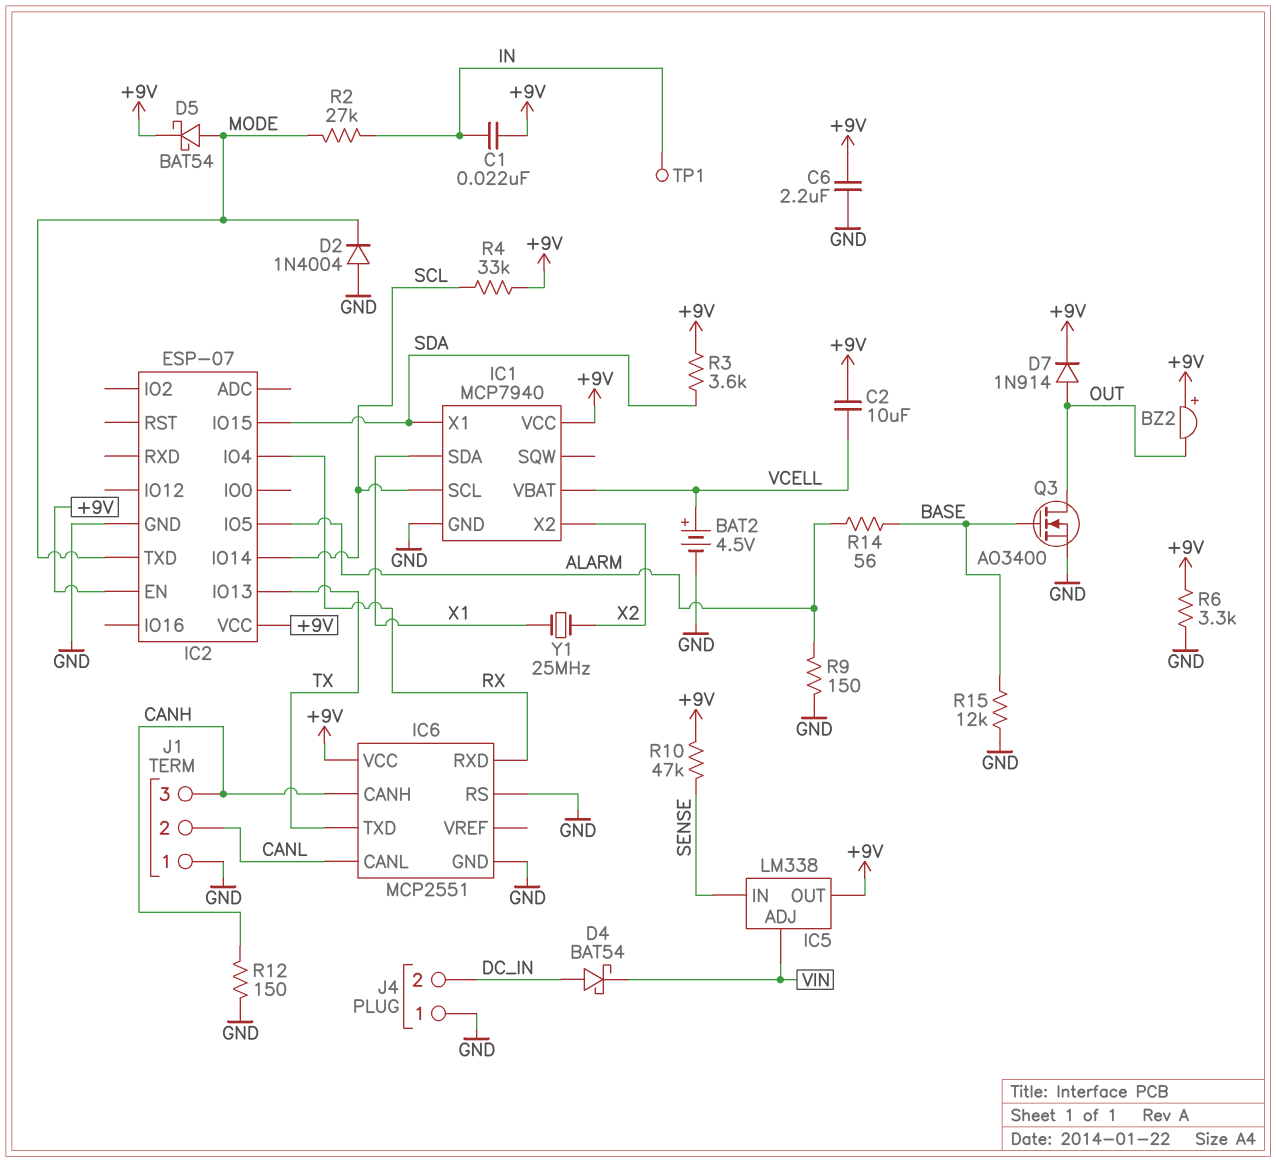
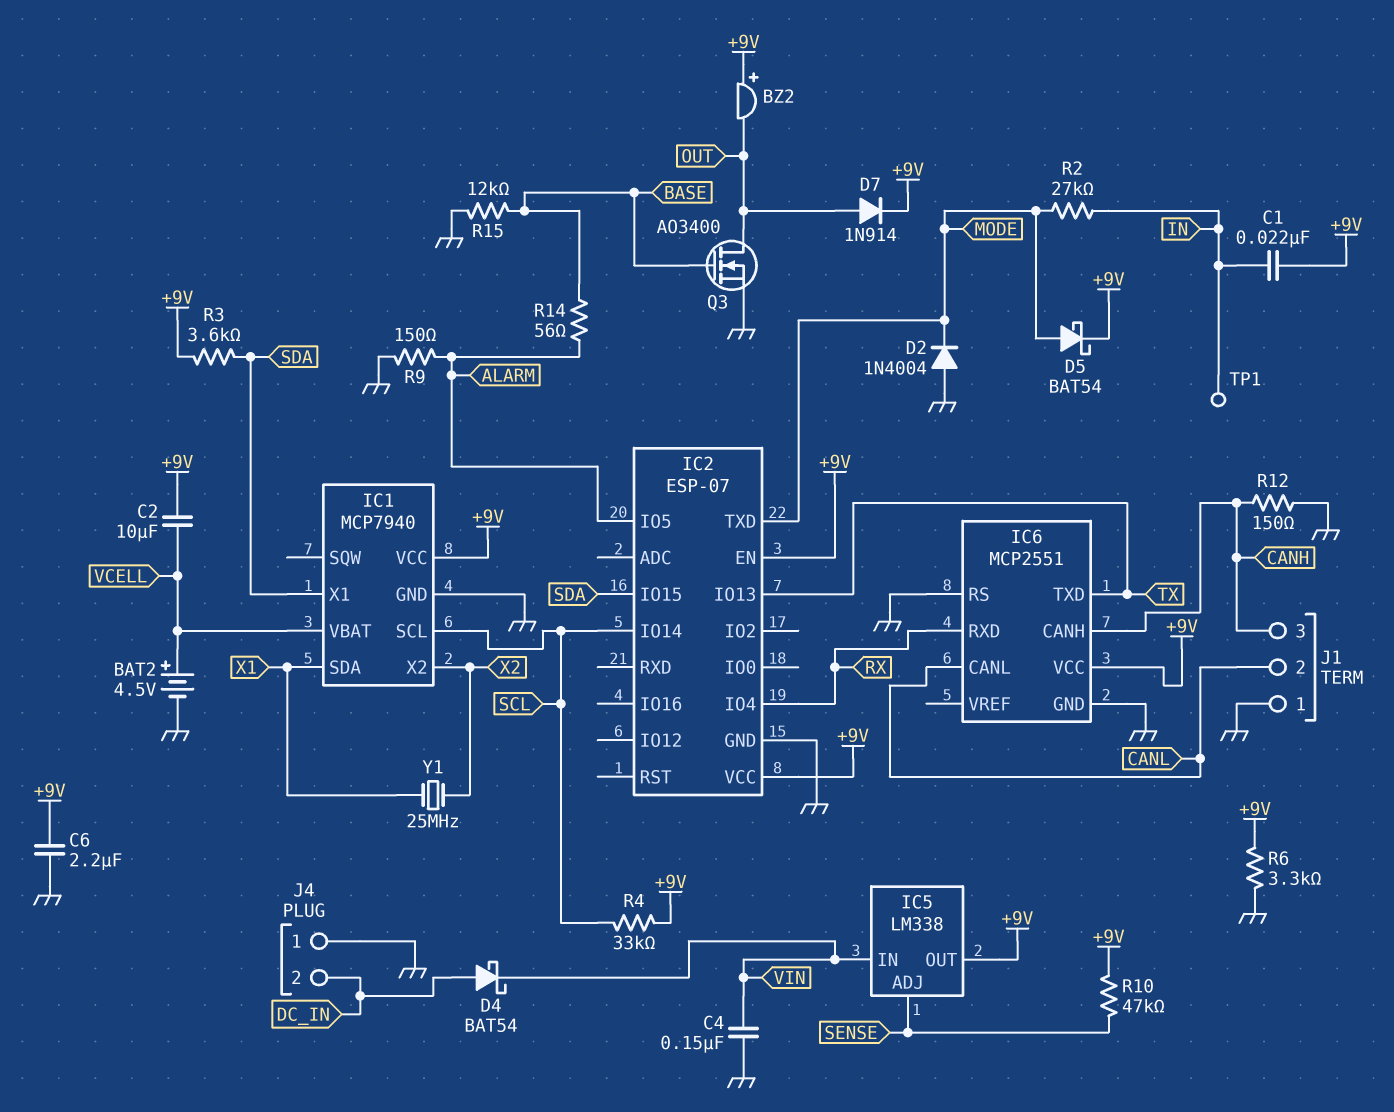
C4: none -> 150nF (GND, VIN)
IC5 pin ADJ: VIN -> SENSE
IC5 pin IN: SENSE -> VIN

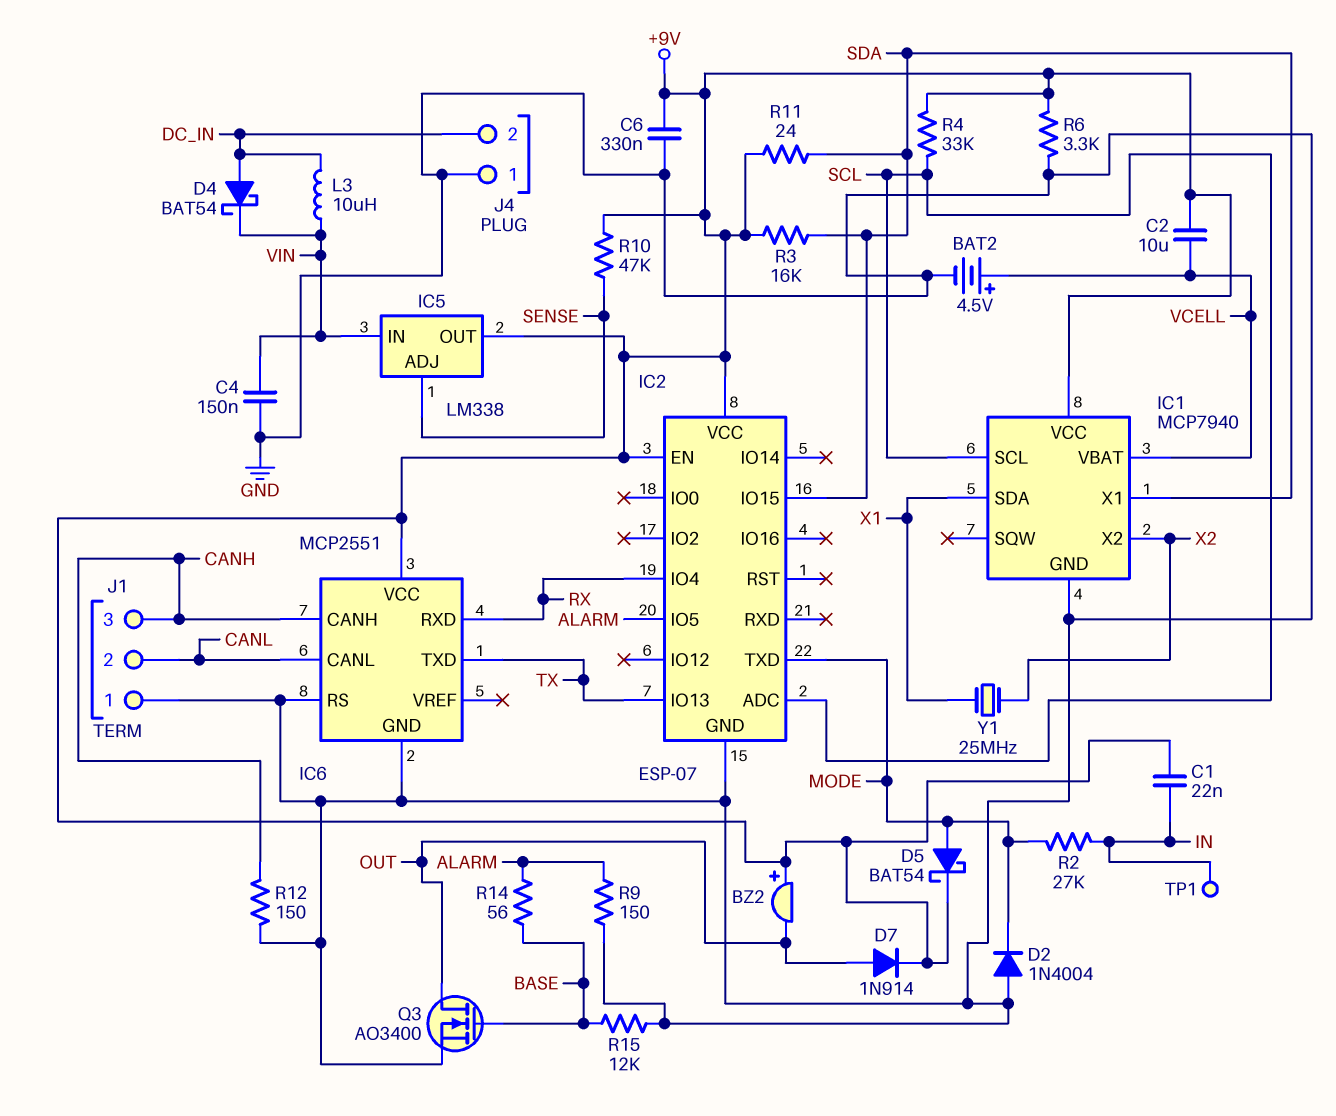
C6: 2.2uF (+9V, GND) -> 330nF (+9V, GND)
IC2 pin ADC: none -> SCL
IC2 pin IO14: SCL -> none
L3: none -> 10uH (DC_IN, VIN)
R3: 3.6k (+9V, SDA) -> 16k (+9V, SDA)
R11: none -> 24 (+9V, SDA)

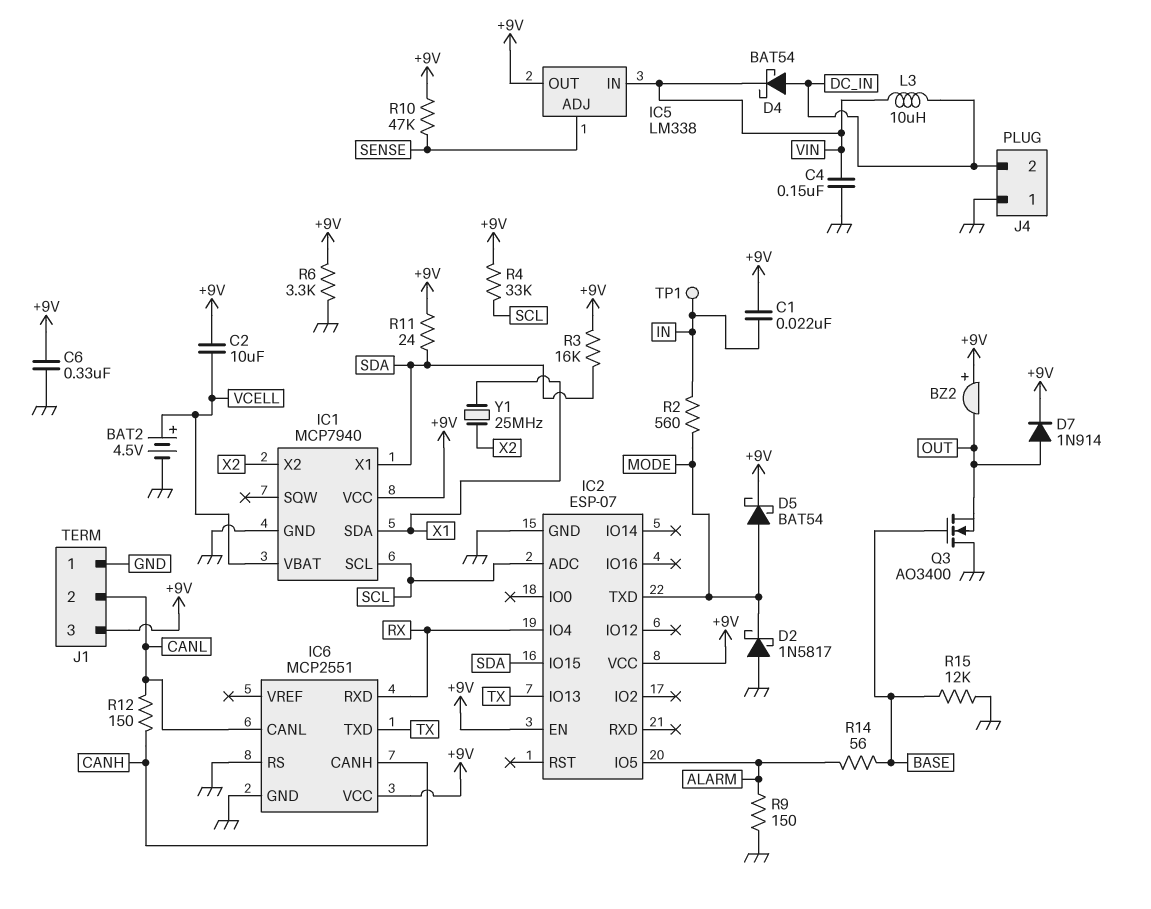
D2: diode 1N4004 (A GND, K MODE) -> schottky 1N5817 (A GND, K MODE)
J1 pin 3: CANH -> +9V
Q3: NMOS AO3400 (G BASE, D OUT, S GND) -> NMOS AO3400 (G BASE, D GND, S OUT)
R2: 27k (IN, MODE) -> 560 (IN, MODE)
R12: 150 (CANH, GND) -> 150 (CANH, CANL)

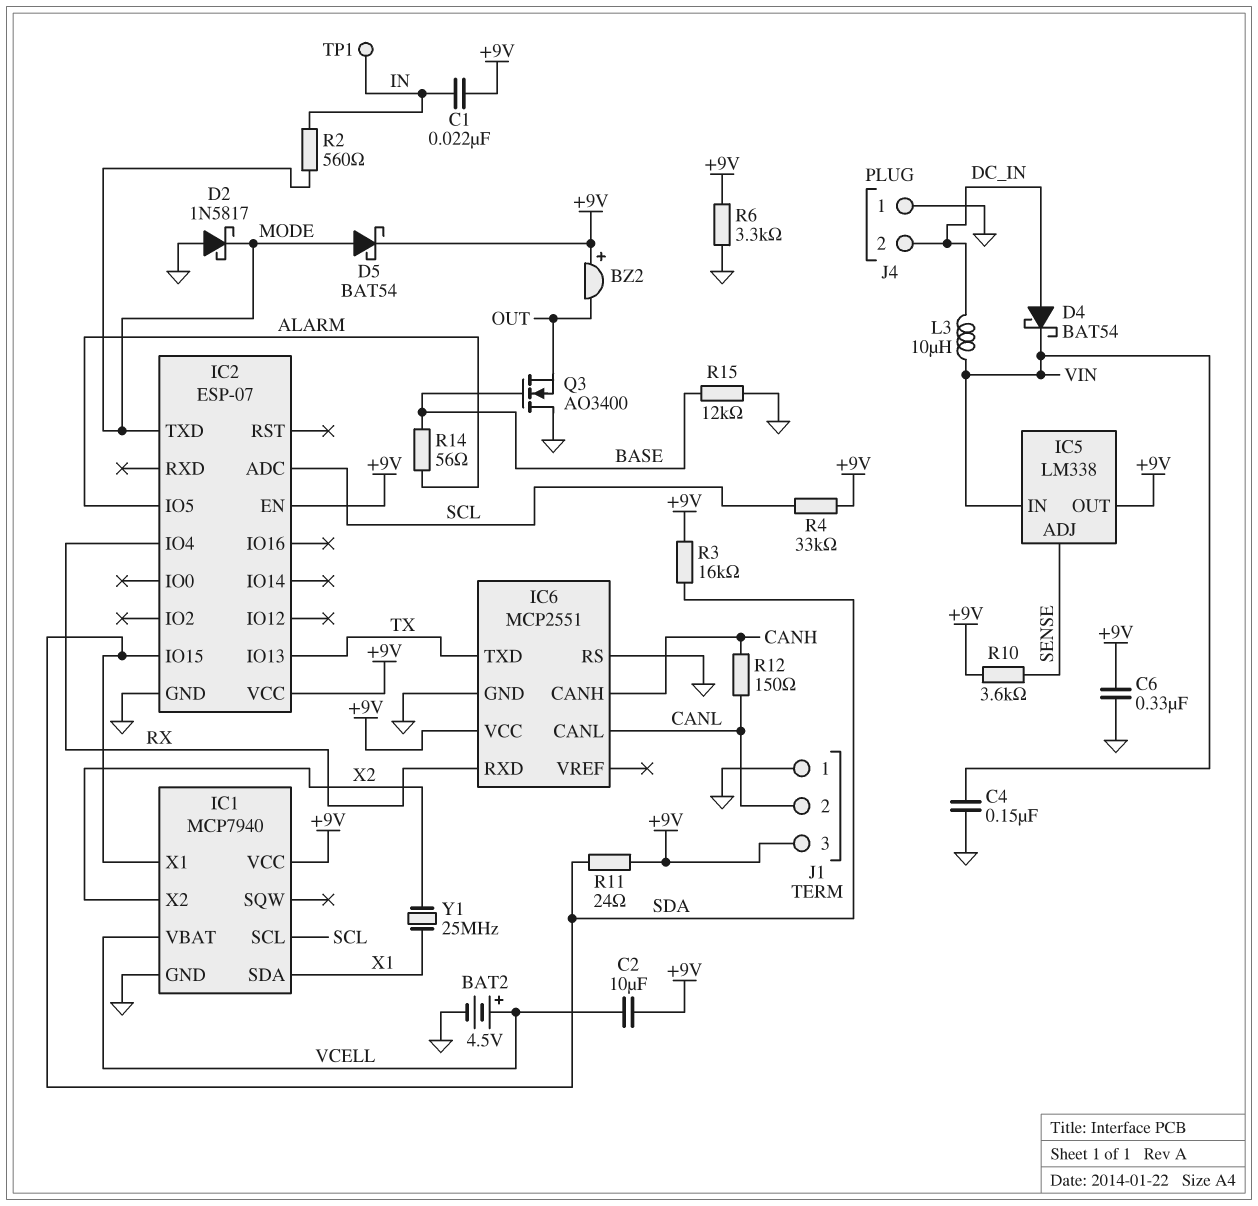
D7: diode 1N914 (A OUT, K +9V) -> none
R9: 150 (ALARM, GND) -> none
R10: 47k (+9V, SENSE) -> 3.6k (+9V, SENSE)

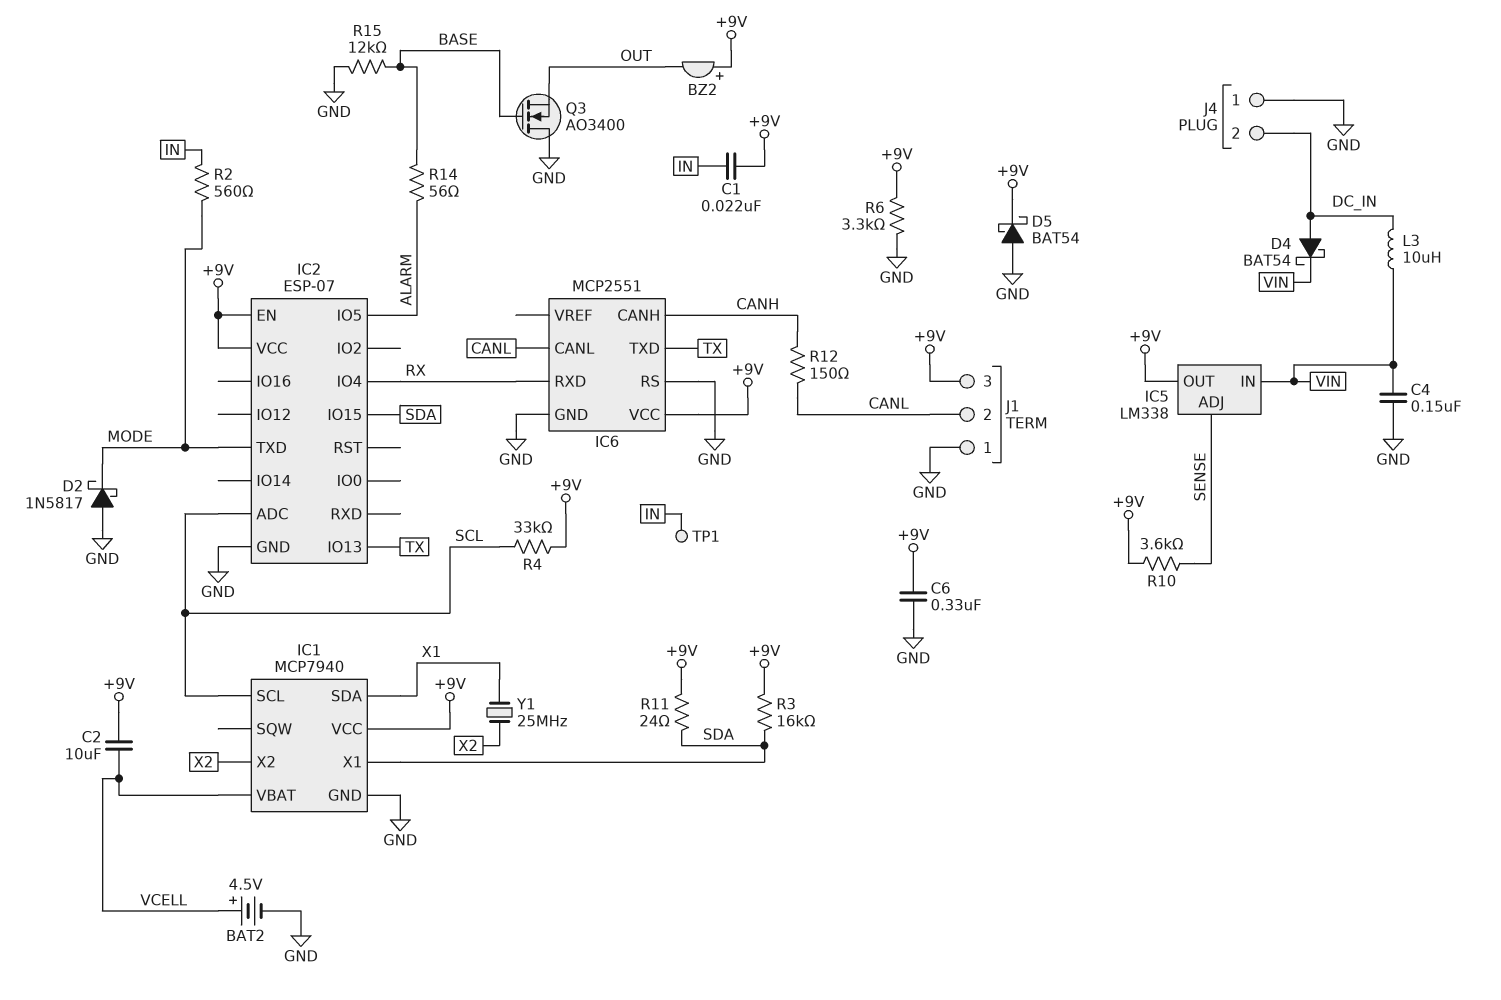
D5: schottky BAT54 (A MODE, K +9V) -> schottky BAT54 (A GND, K +9V)

